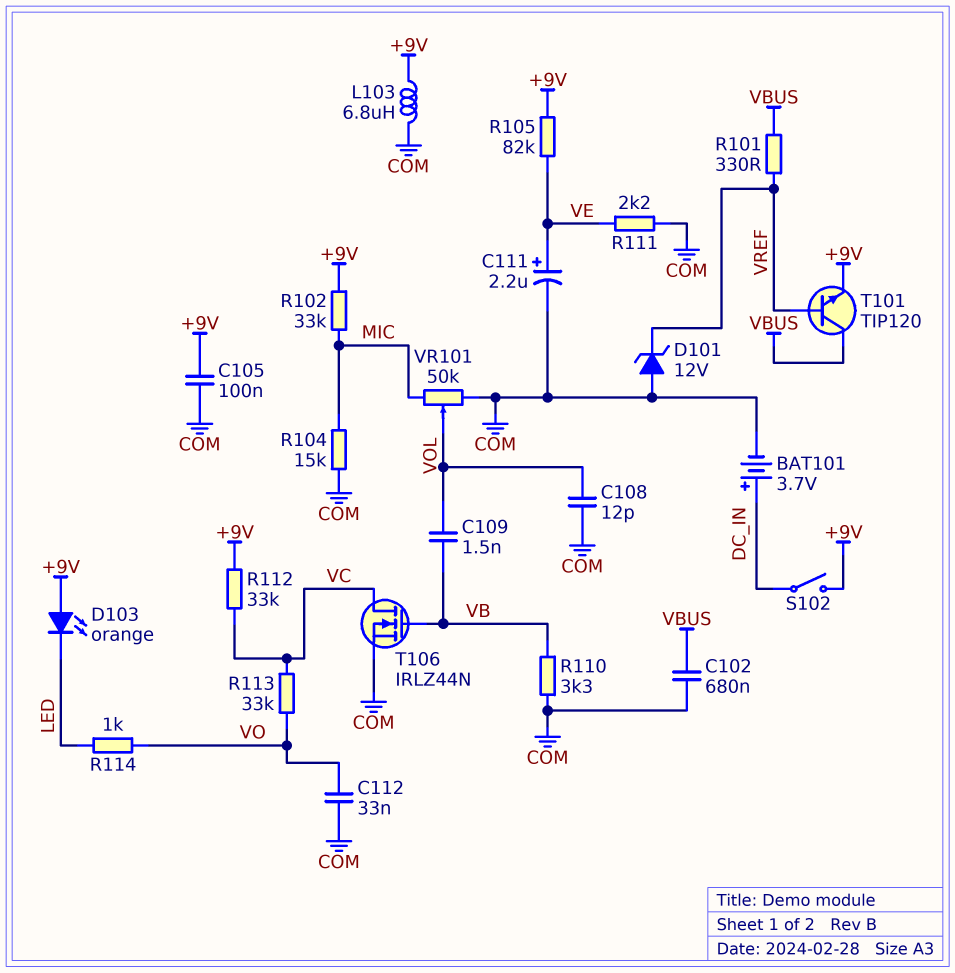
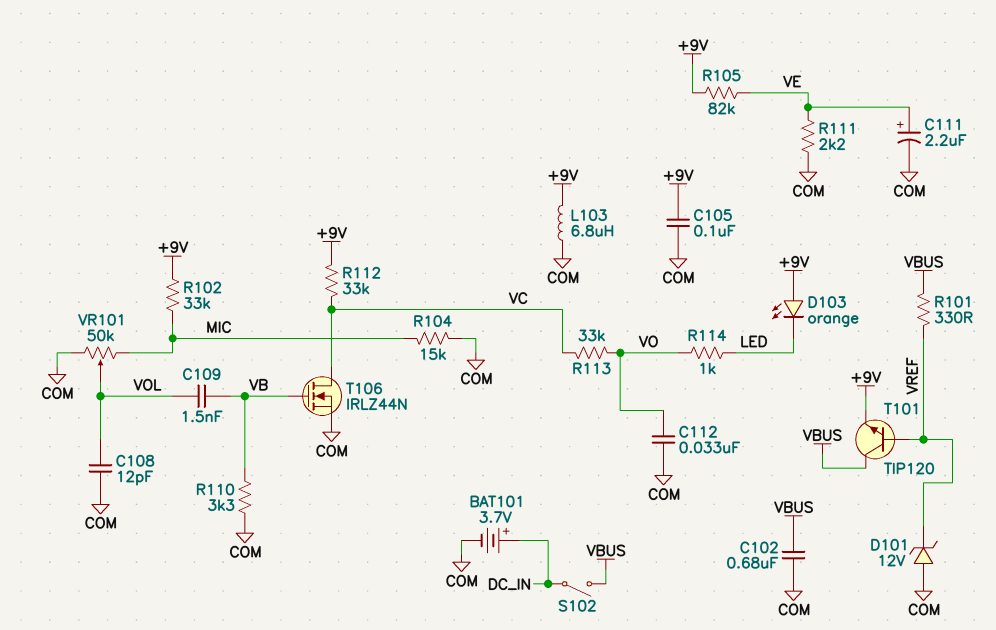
S102: switch (+9V, DC_IN) -> switch (DC_IN, VBUS)

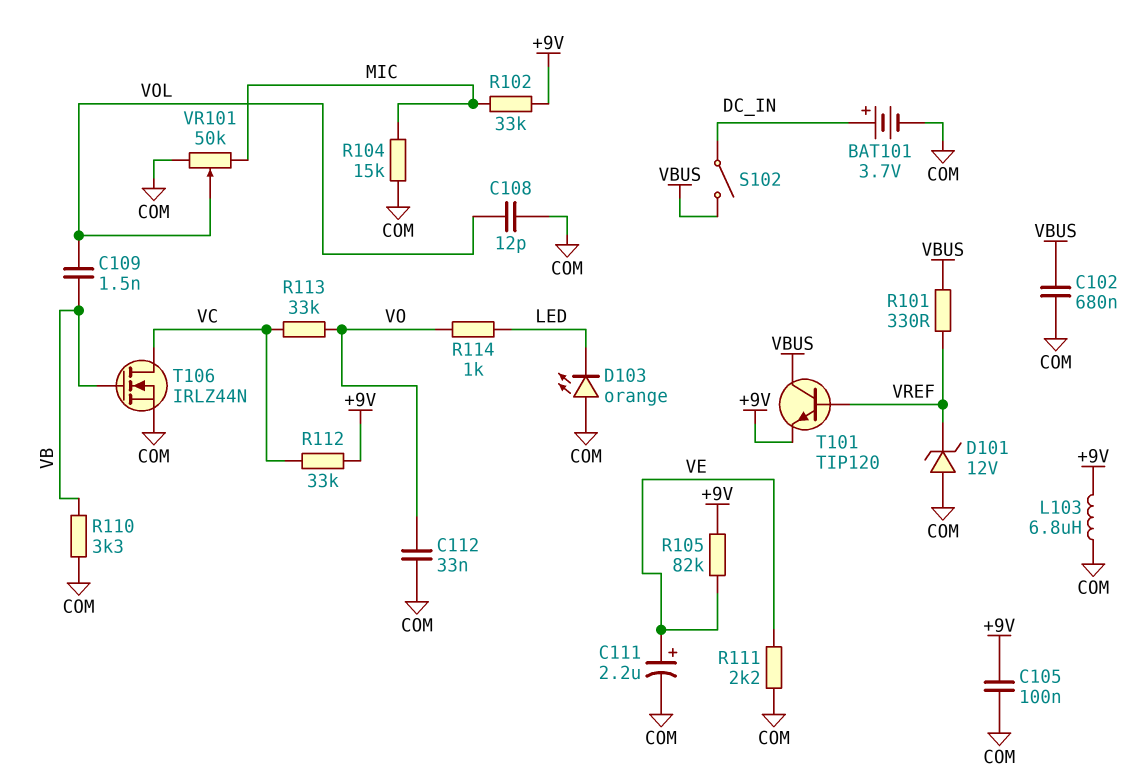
D103: LED orange (A +9V, K LED) -> LED orange (A COM, K LED)

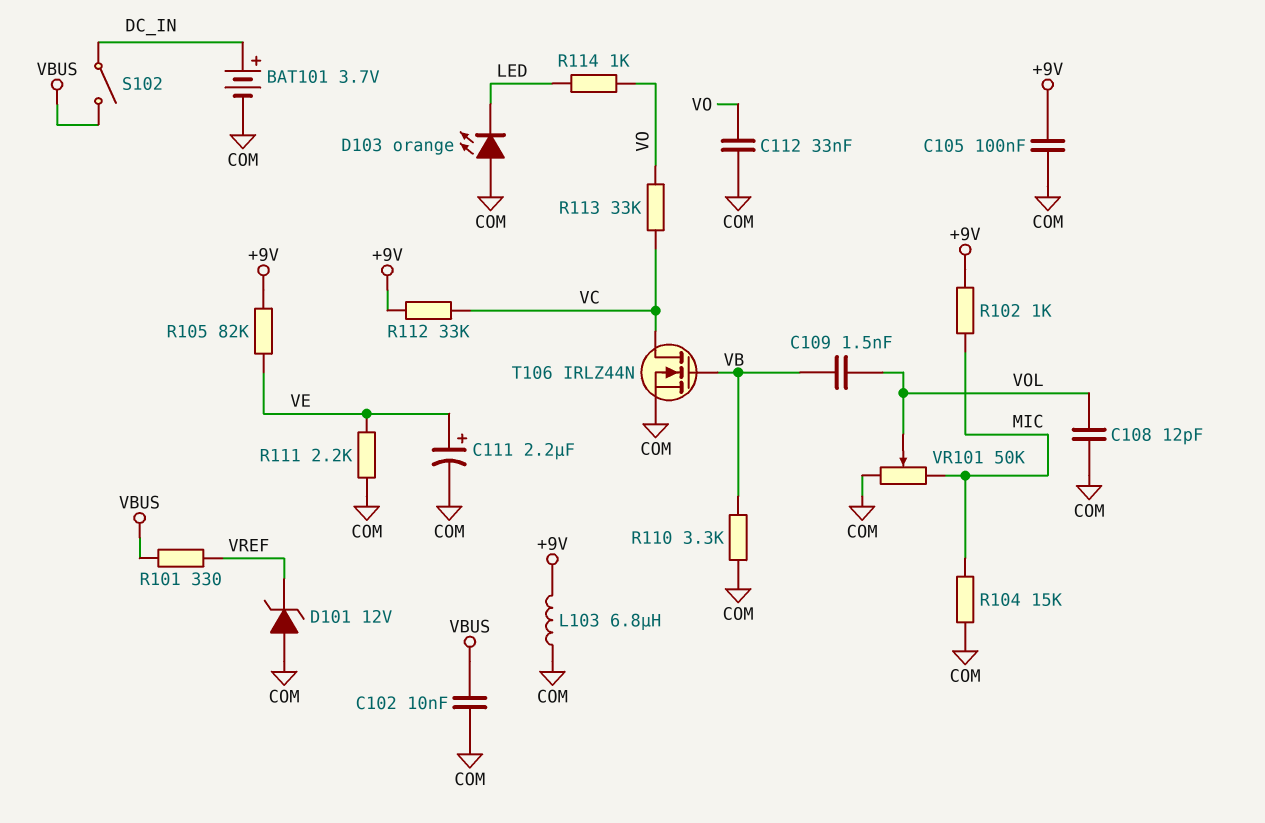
C102: 680nF (COM, VBUS) -> 10nF (COM, VBUS)
R102: 33k (+9V, MIC) -> 1k (+9V, MIC)
T101: NPN TIP120 (B VREF, C VBUS, E +9V) -> none

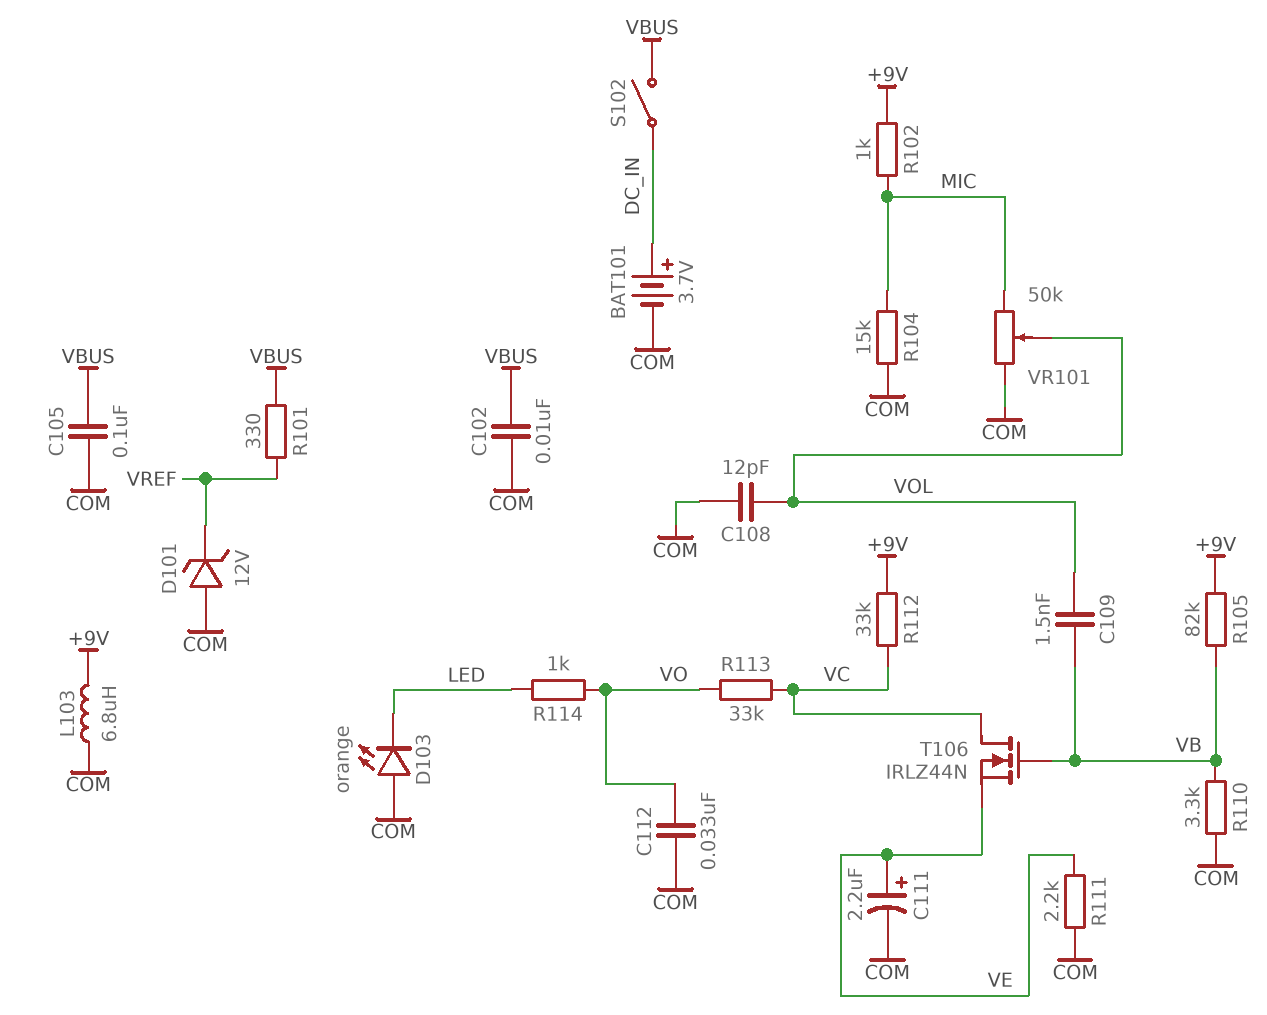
C105: 100nF (+9V, COM) -> 100nF (COM, VBUS)
R105: 82k (+9V, VE) -> 82k (+9V, VB)
T106: NMOS IRLZ44N (G VB, D VC, S COM) -> NMOS IRLZ44N (G VB, D VC, S VE)

